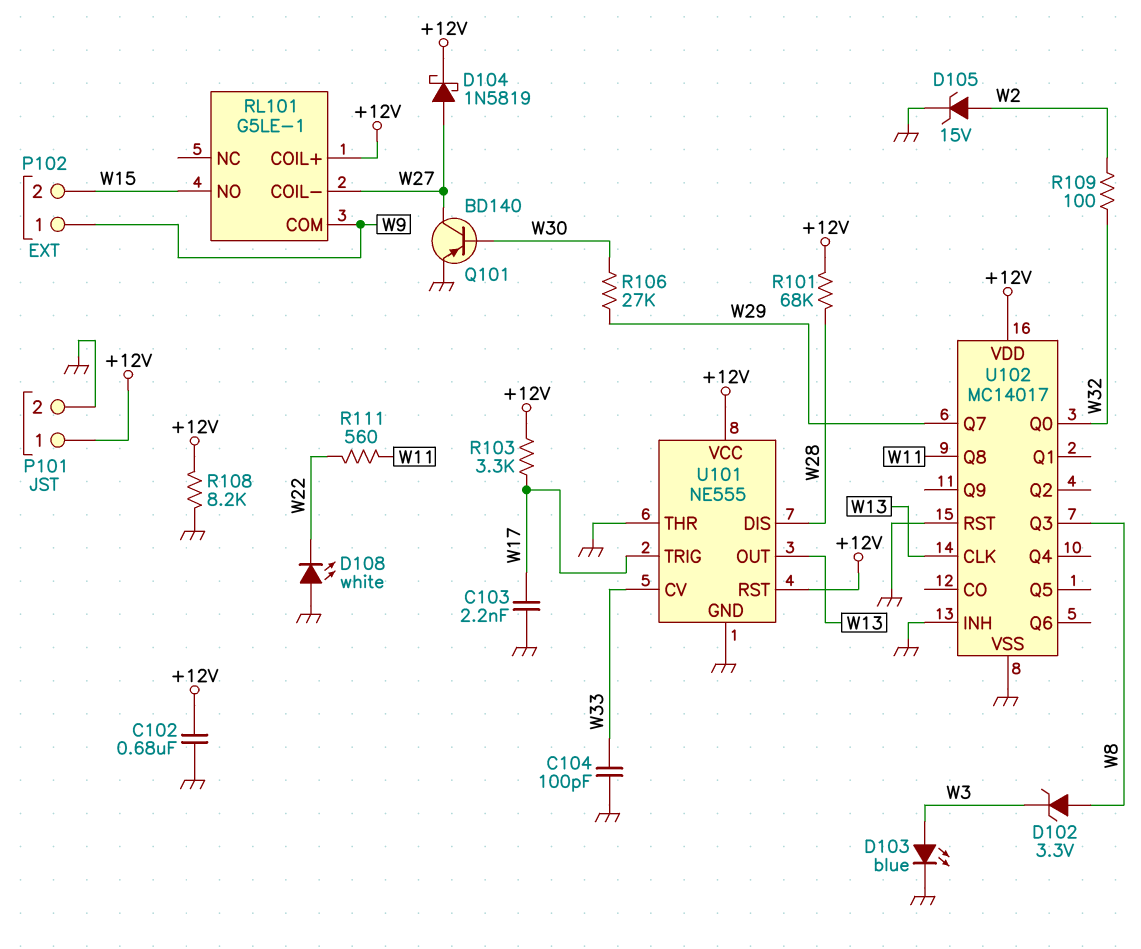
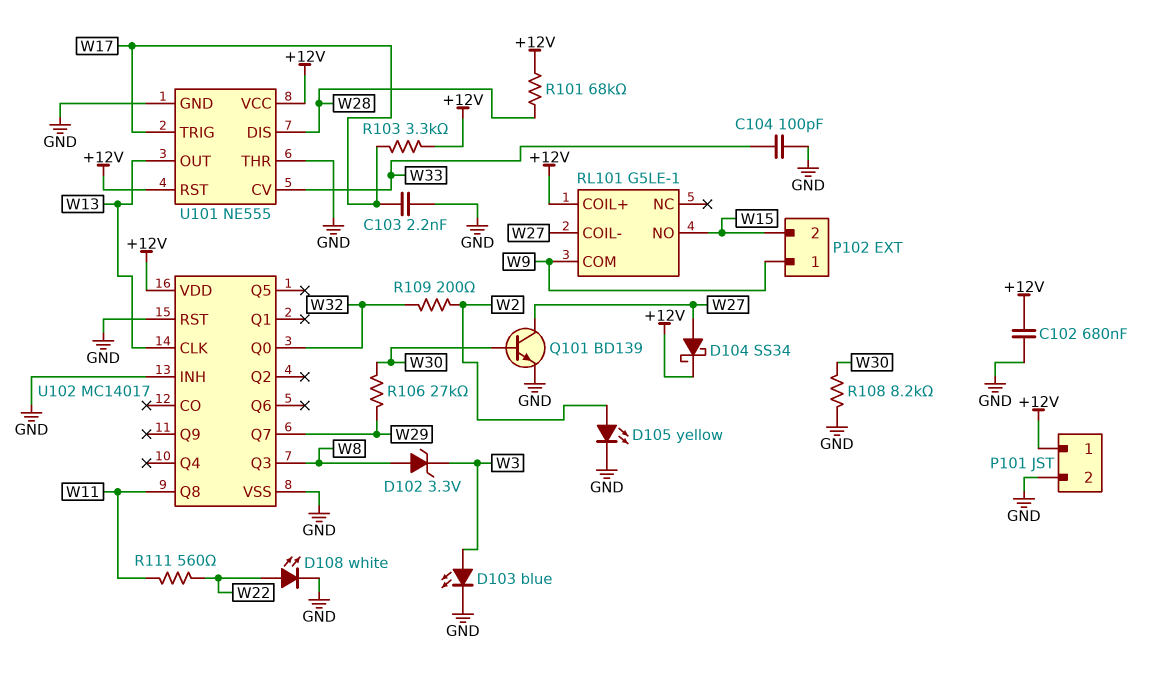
D104: schottky 1N5819 (A W27, K +12V) -> schottky SS34 (A W27, K +12V)
D105: zener 15V (A W2, K GND) -> LED yellow (A W2, K GND)
D108: LED white (A GND, K W22) -> LED white (A W22, K GND)
Q101: PNP BD140 (B W30, C W27, E GND) -> NPN BD139 (B W30, C W27, E GND)
R108: 8.2k (+12V, GND) -> 8.2k (GND, W30)
R109: 100 (W2, W32) -> 200 (W2, W32)

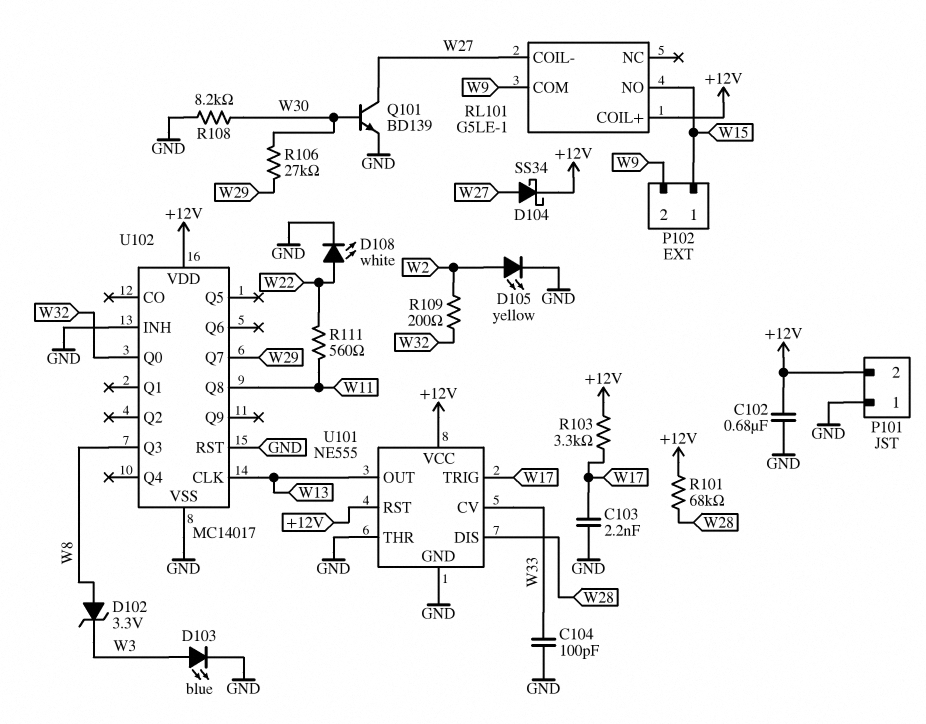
P101 pin 1: +12V -> GND
P101 pin 2: GND -> +12V
P102 pin 1: W9 -> W15
P102 pin 2: W15 -> W9

